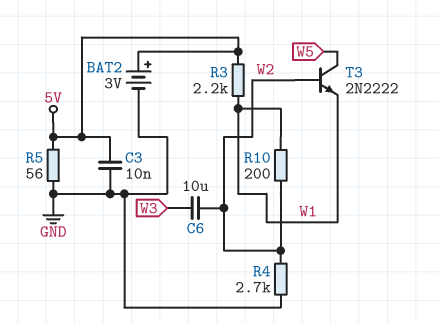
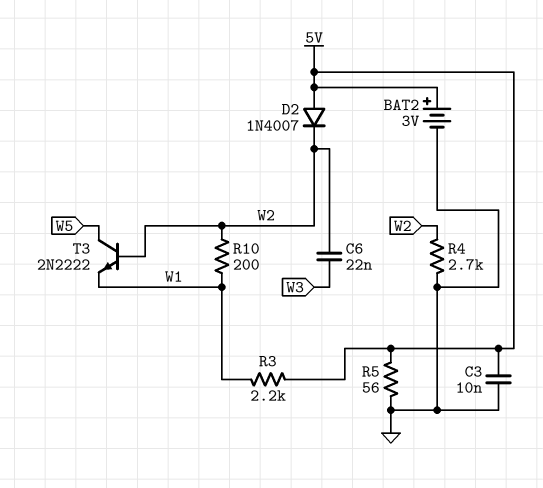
C6: 10uF (W2, W3) -> 22nF (W2, W3)
D2: none -> diode 1N4007 (A 5V, K W2)

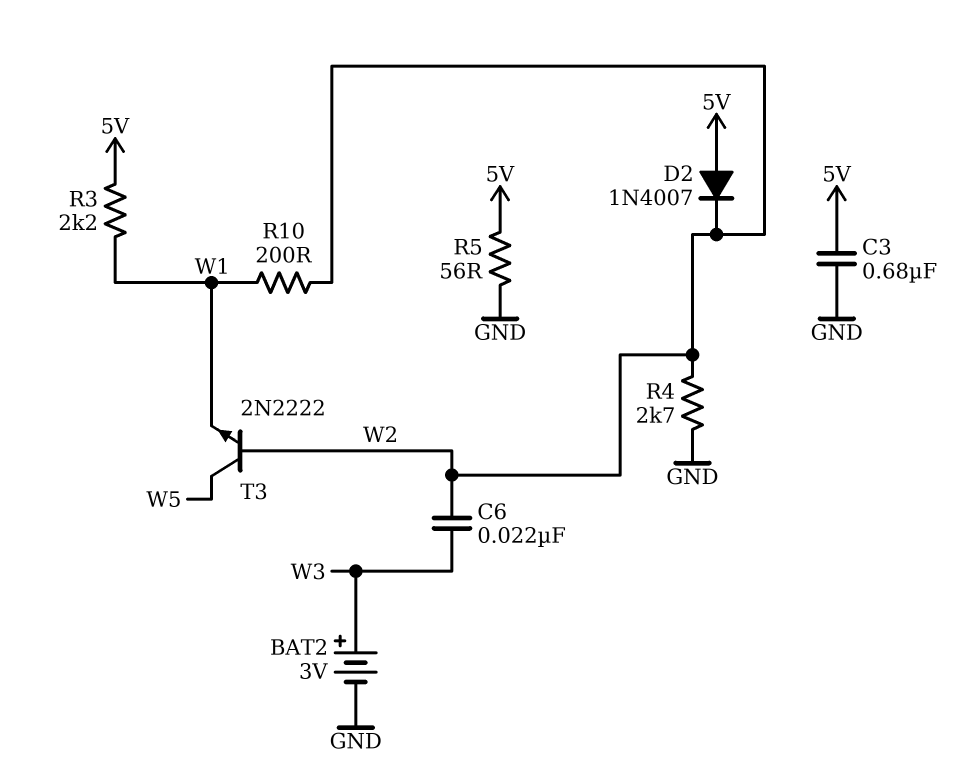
BAT2: 3V (plus 5V, minus GND) -> 3V (plus W3, minus GND)
C3: 10nF (5V, GND) -> 680nF (5V, GND)

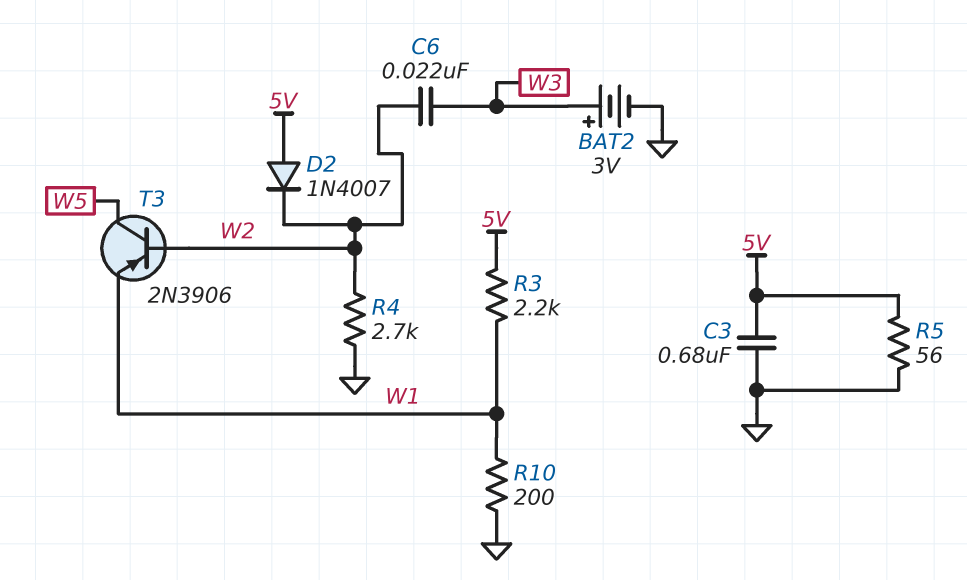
R10: 200 (W1, W2) -> 200 (GND, W1)
T3: NPN 2N2222 (B W2, C W5, E W1) -> PNP 2N3906 (B W2, C W5, E W1)

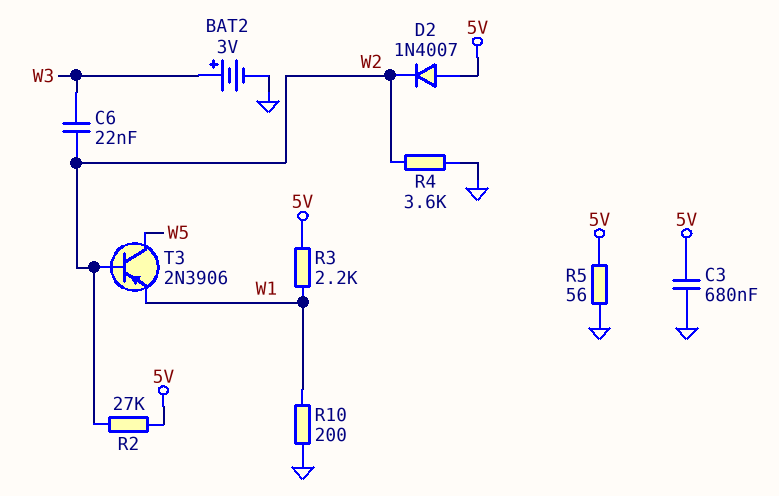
R2: none -> 27k (5V, W2)
R4: 2.7k (GND, W2) -> 3.6k (GND, W2)

